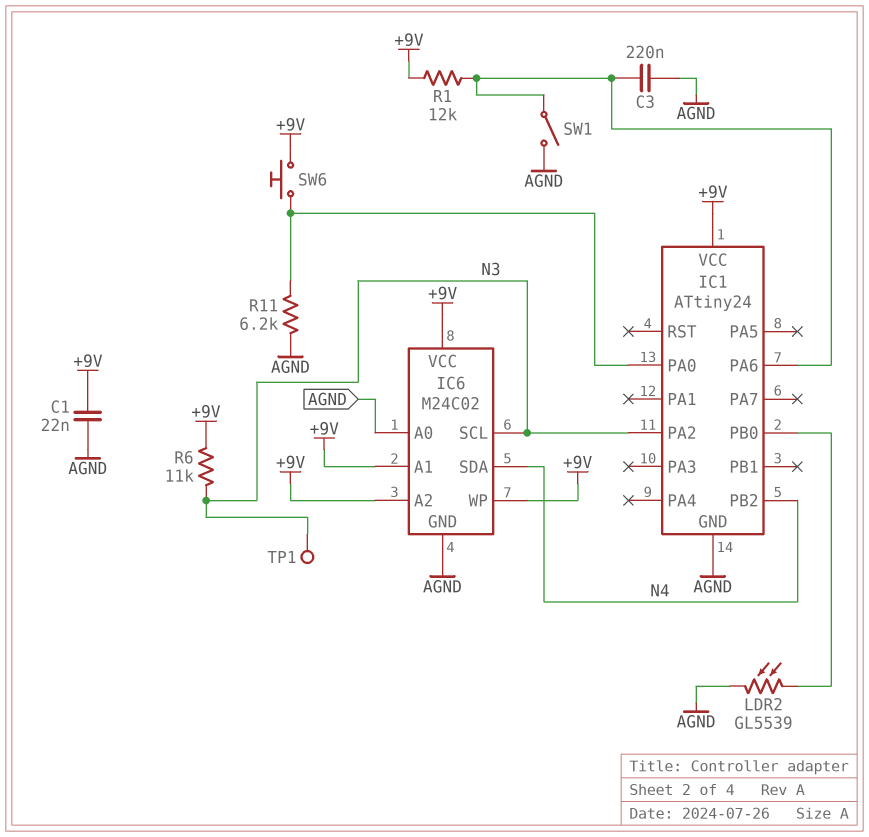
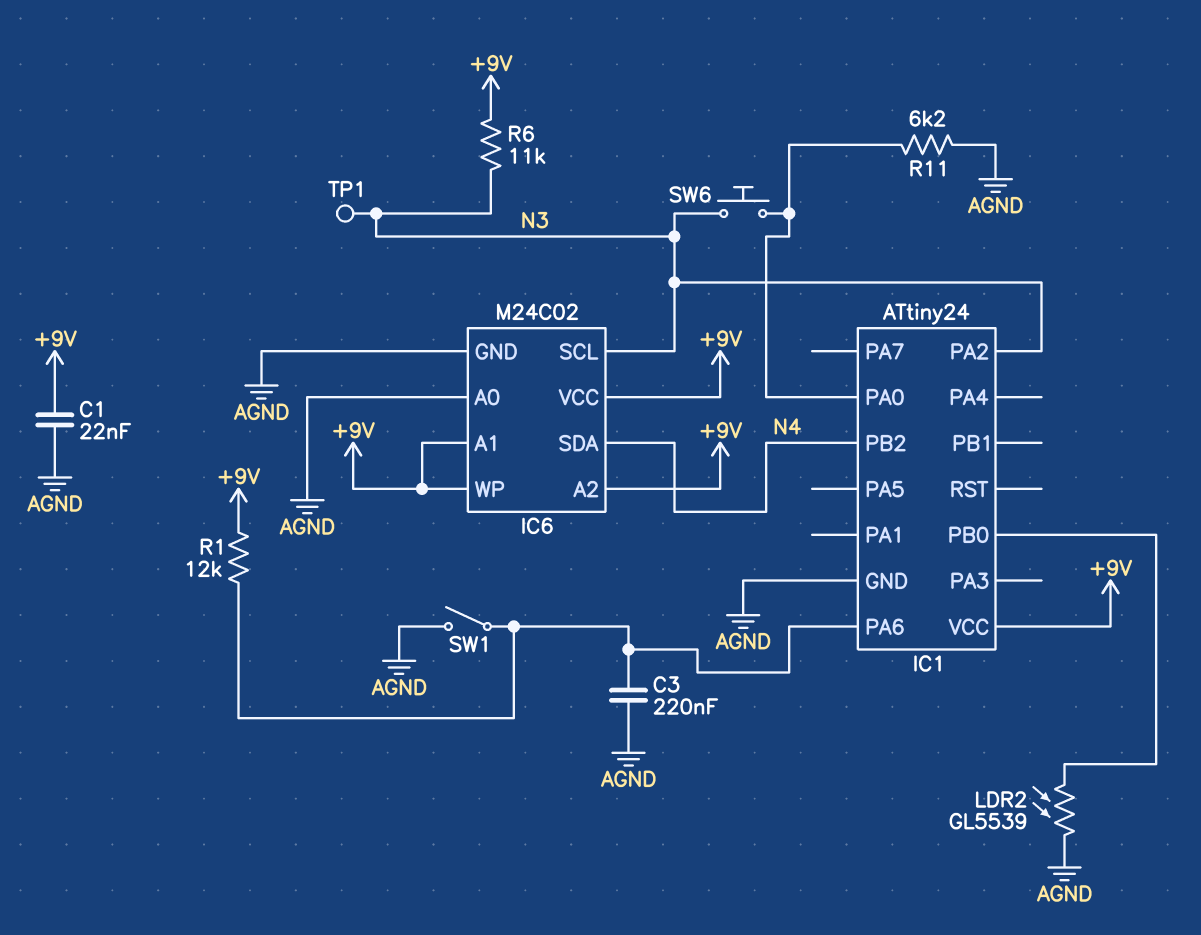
SW6: button (+9V, IC1/PA0) -> button (IC1/PA0, N3)

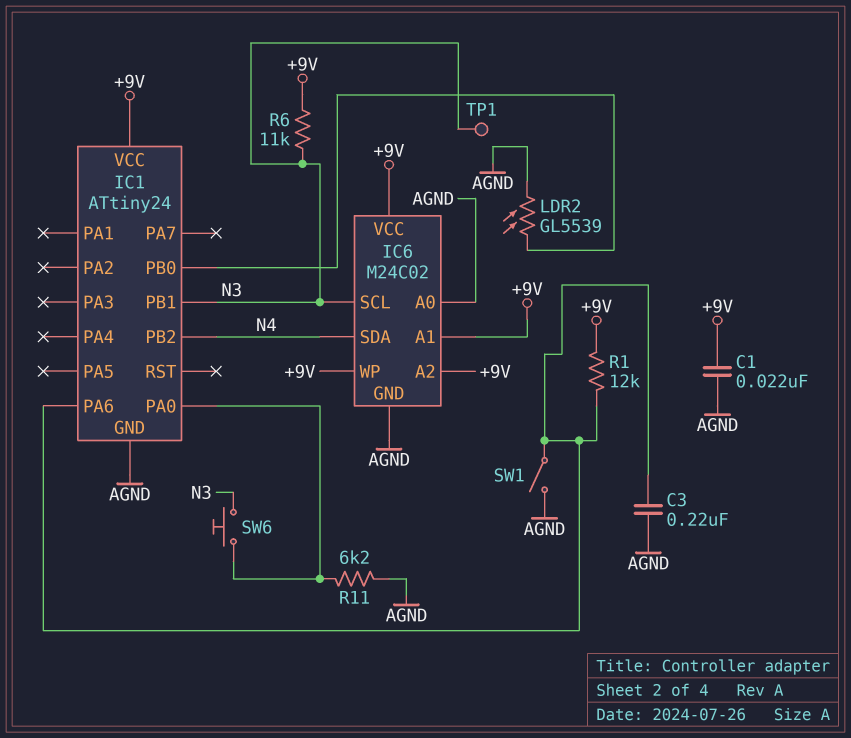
IC1 pin PA2: N3 -> none
IC1 pin PB1: none -> N3

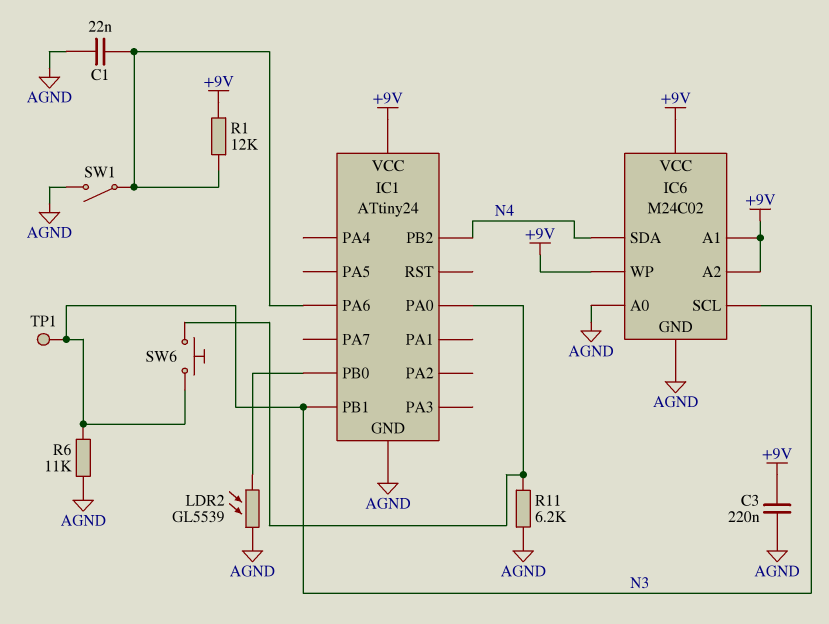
C1: 22nF (+9V, AGND) -> 22nF (AGND, IC1/PA6)
C3: 220nF (AGND, IC1/PA6) -> 220nF (+9V, AGND)
R6: 11k (+9V, N3) -> 11k (AGND, N3)

